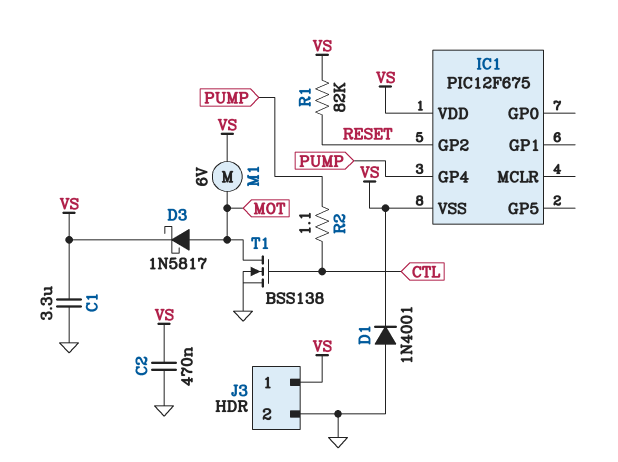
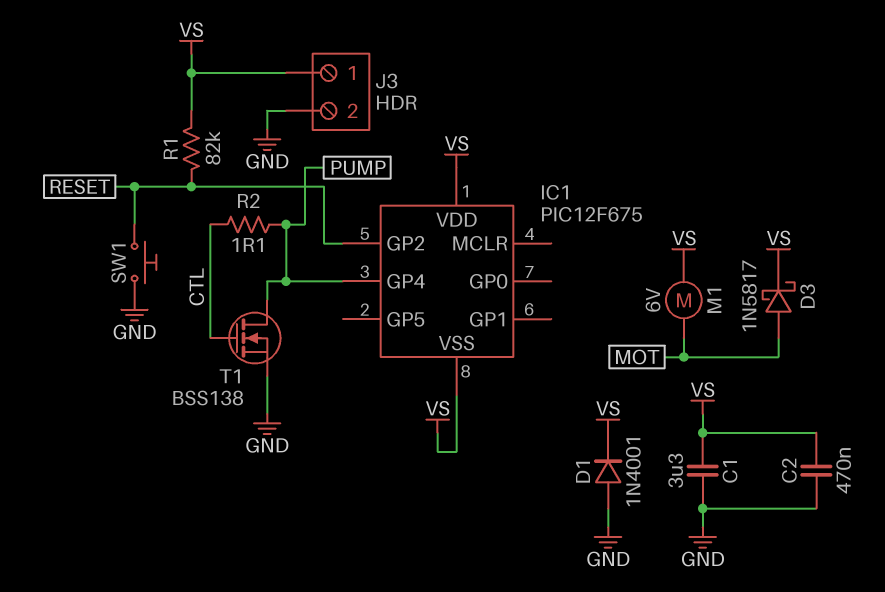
SW1: none -> button (GND, RESET)
T1: NMOS BSS138 (G CTL, D MOT, S GND) -> NMOS BSS138 (G CTL, D PUMP, S GND)

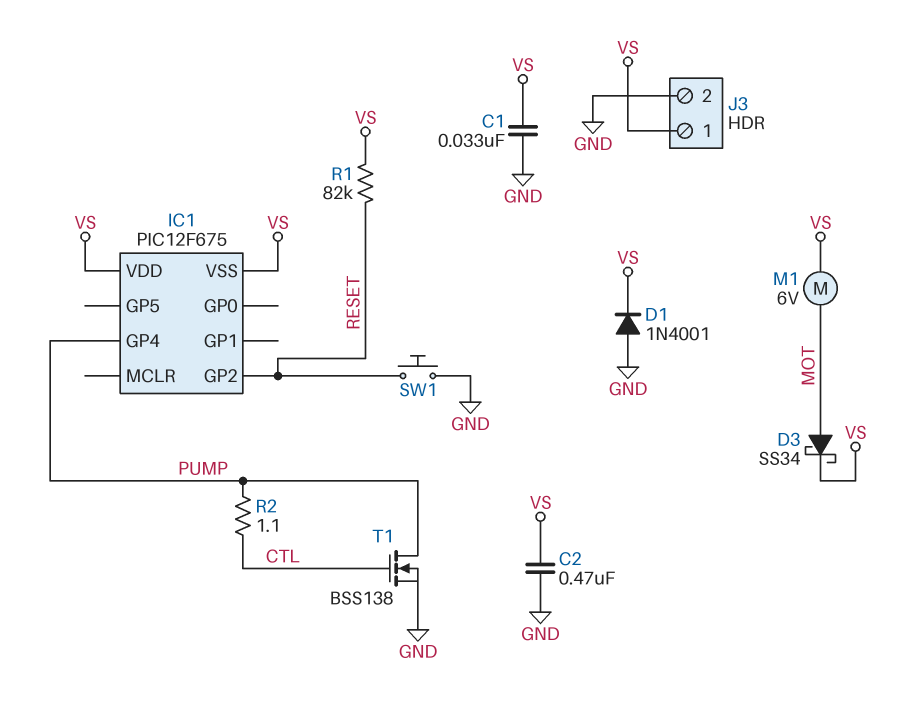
C1: 3.3uF (GND, VS) -> 33nF (GND, VS)
D3: schottky 1N5817 (A MOT, K VS) -> schottky SS34 (A MOT, K VS)

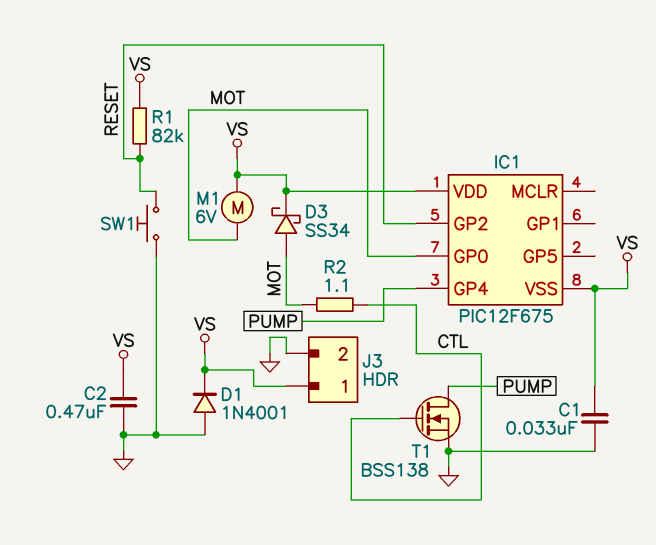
IC1 pin GP0: none -> MOT
R2: 1.1 (CTL, PUMP) -> 1.1 (CTL, MOT)

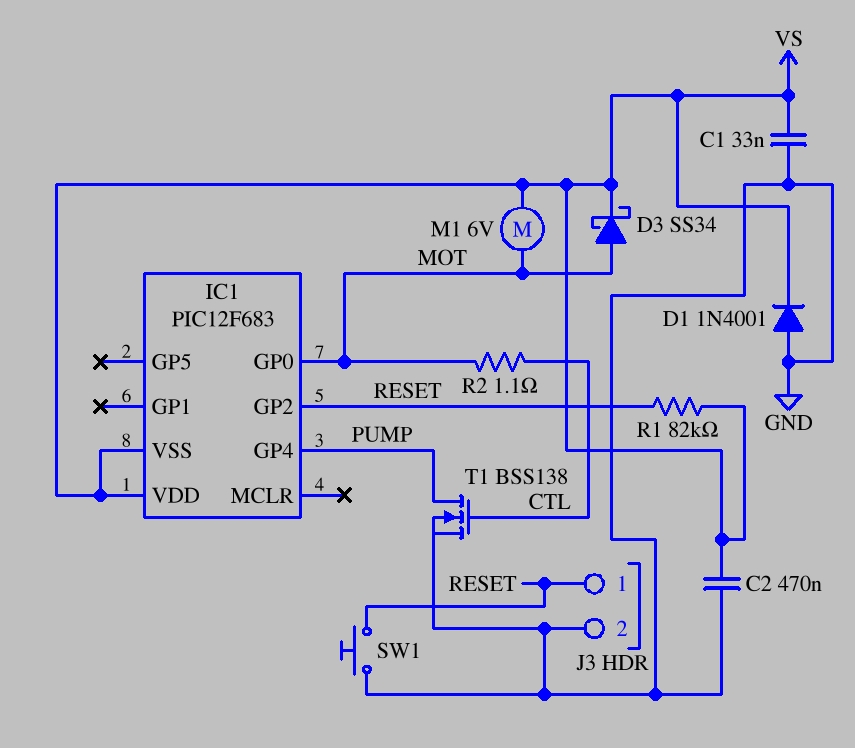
IC1: PIC12F675 -> PIC12F683
J3 pin 1: VS -> RESET

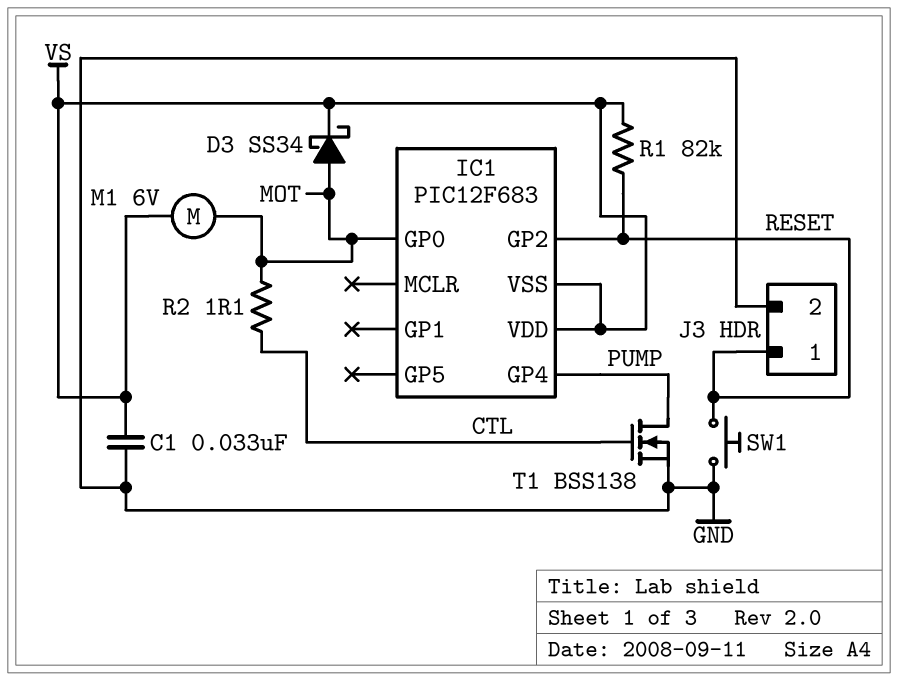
C2: 470nF (GND, VS) -> none
D1: diode 1N4001 (A GND, K VS) -> none

